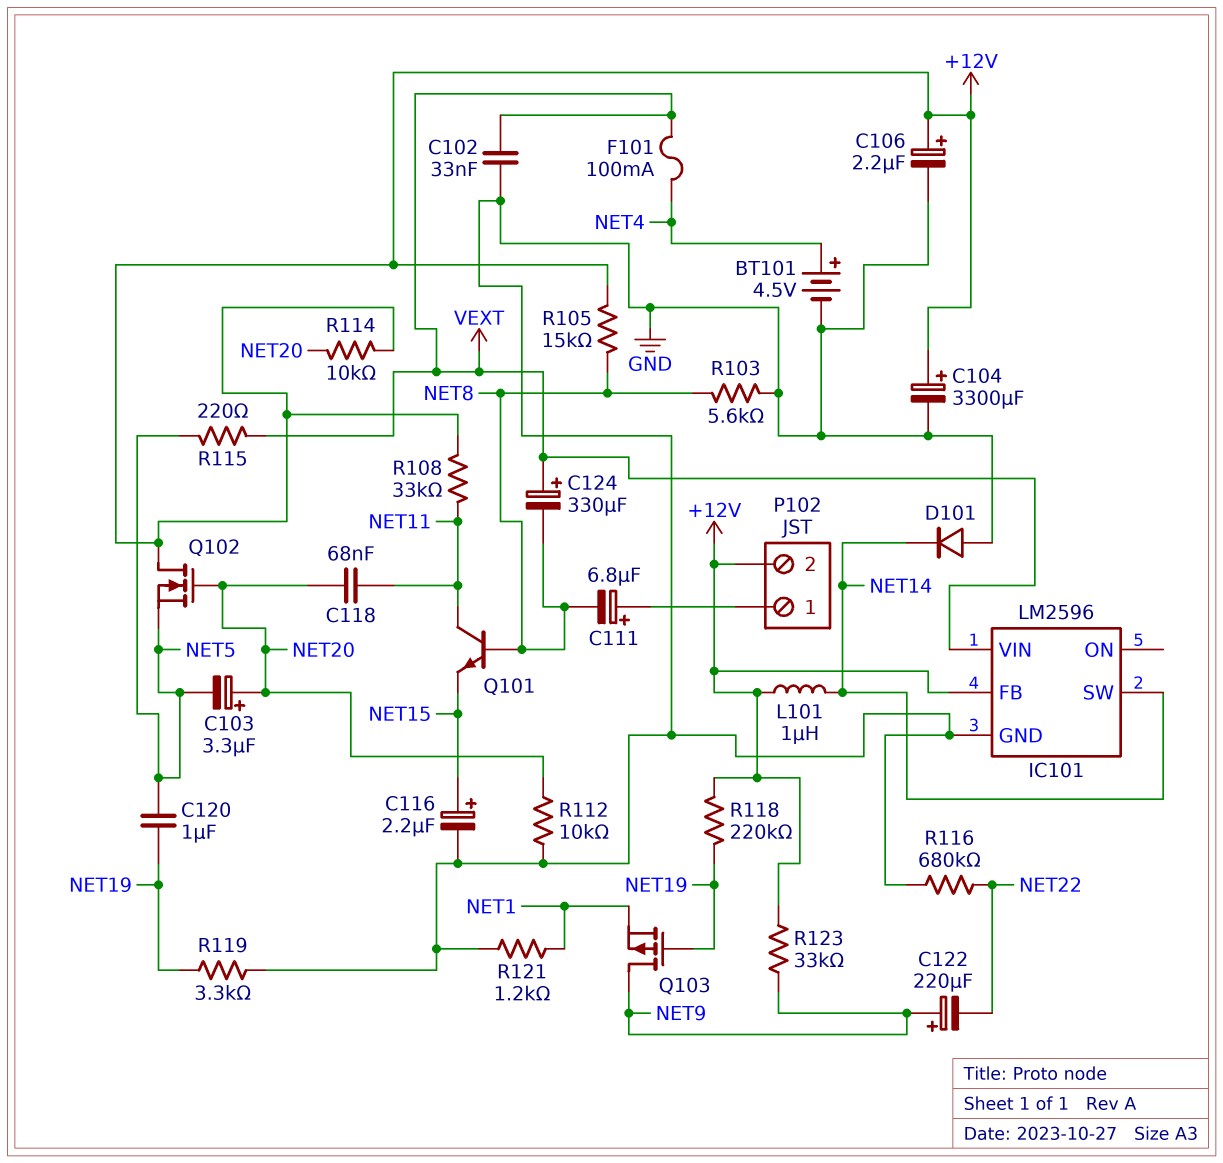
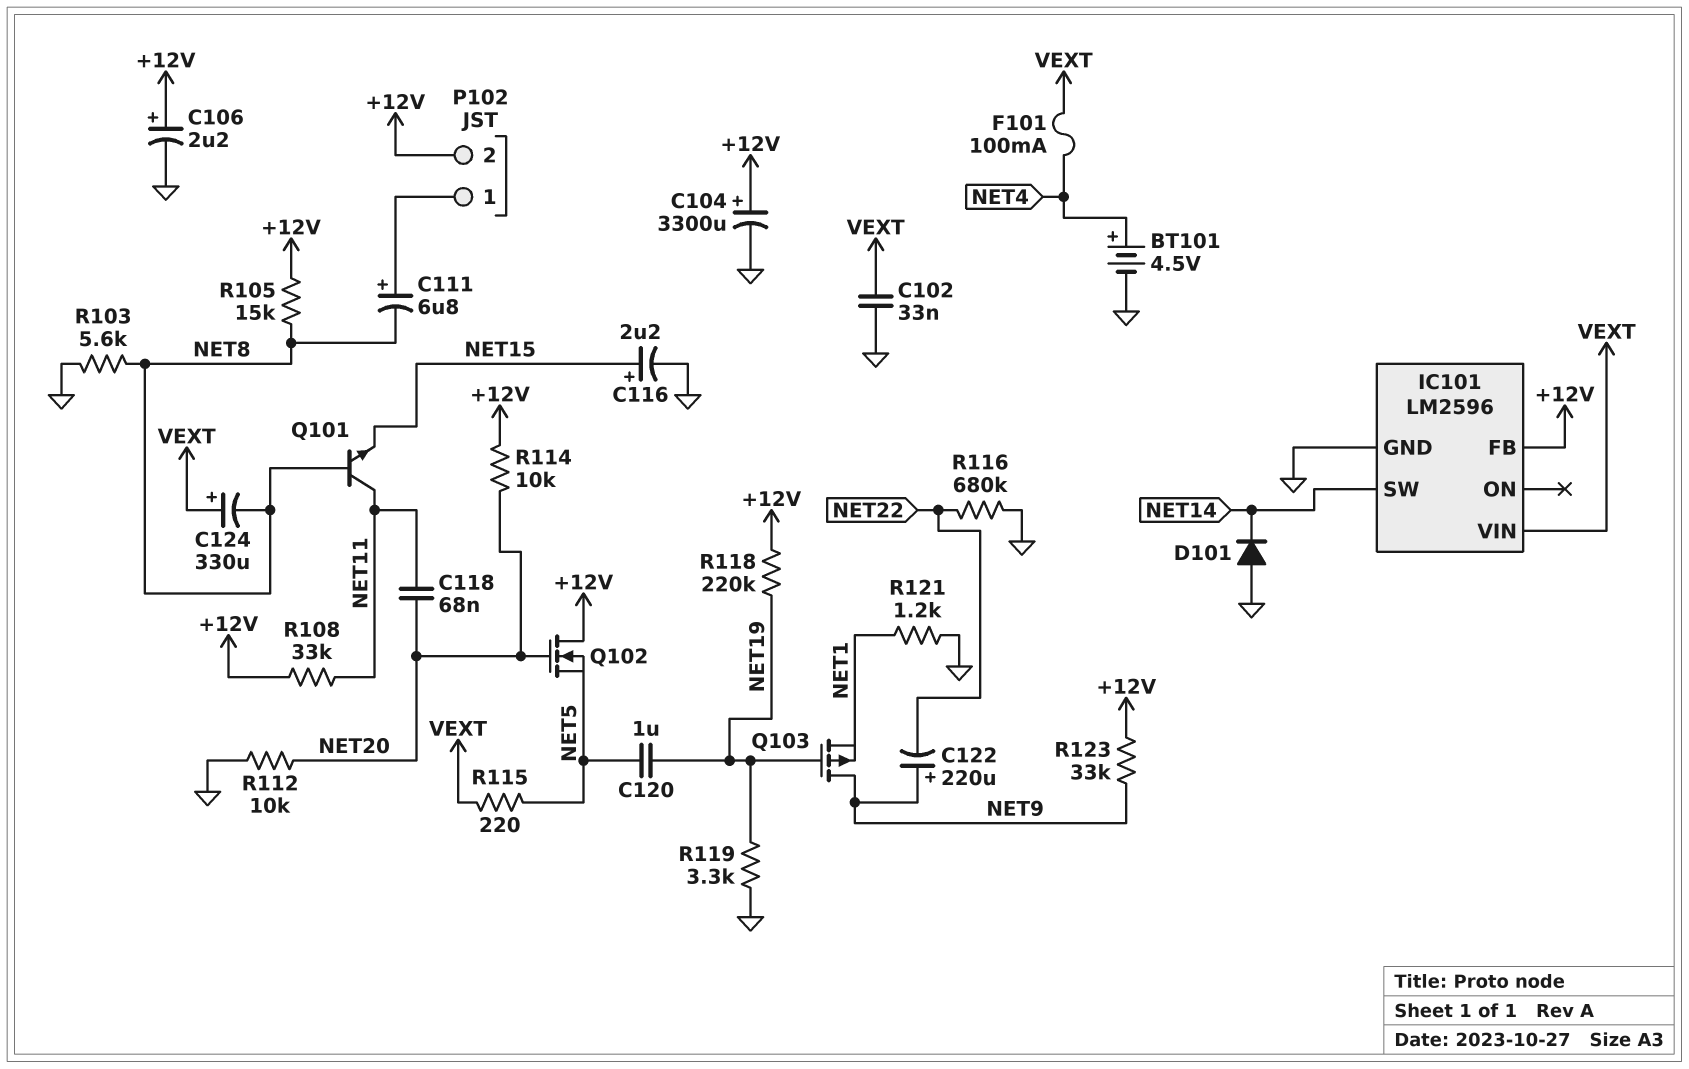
C103: 3.3uF (plus NET20, minus NET5) -> none
L101: 1uH (+12V, NET14) -> none

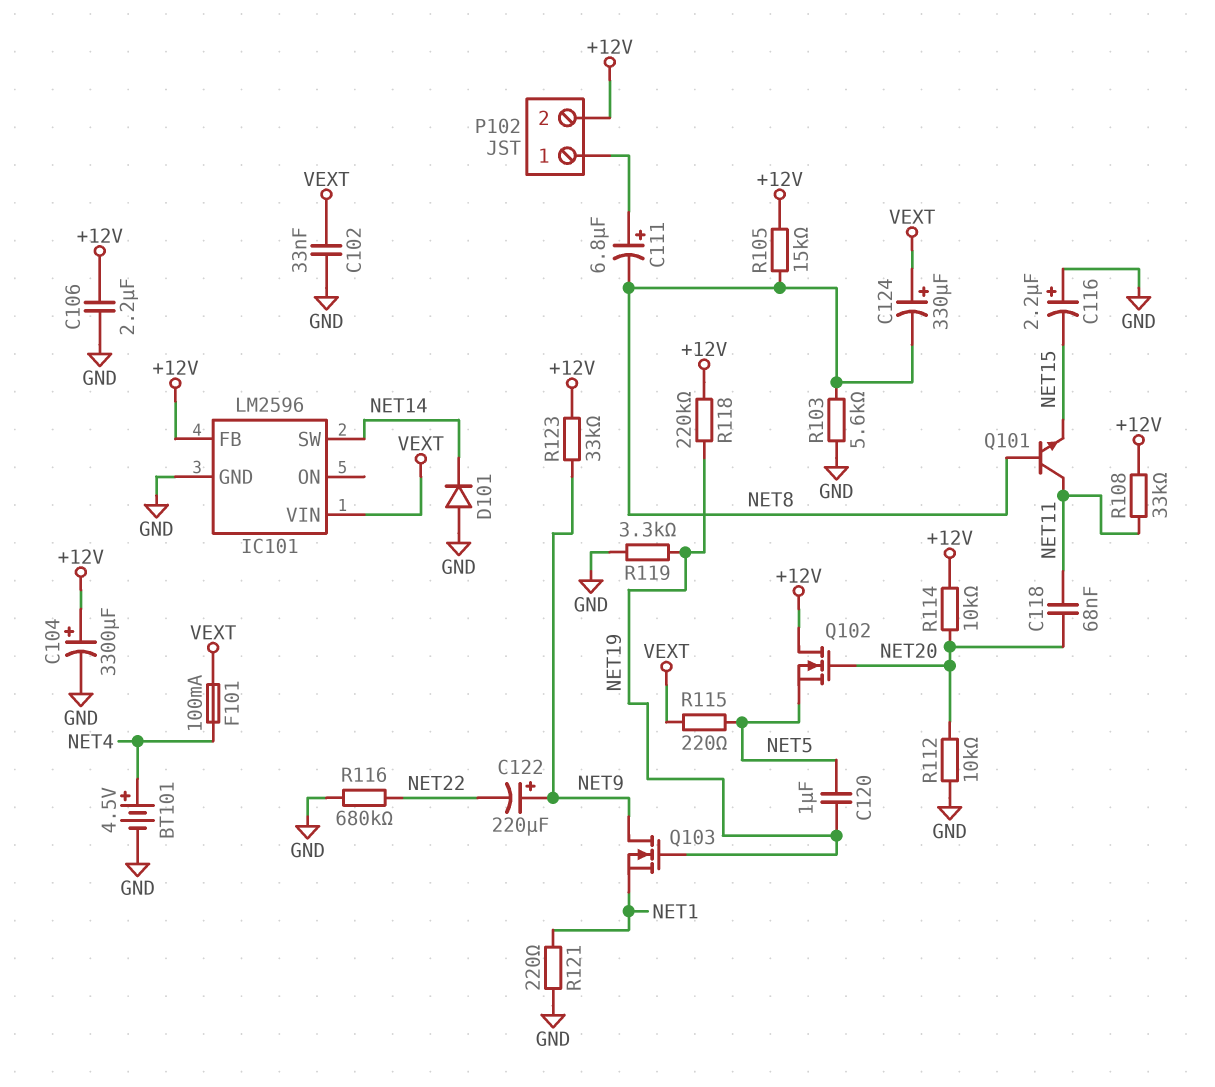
C106: 2.2uF (plus +12V, minus GND) -> 2.2uF (+12V, GND)
C116: 2.2uF (plus NET15, minus GND) -> 2.2uF (plus GND, minus NET15)
Q103: PMOS (G NET19, D NET9, S NET1) -> NMOS (G NET19, D NET9, S NET1)
R121: 1.2k (GND, NET1) -> 220 (GND, NET1)

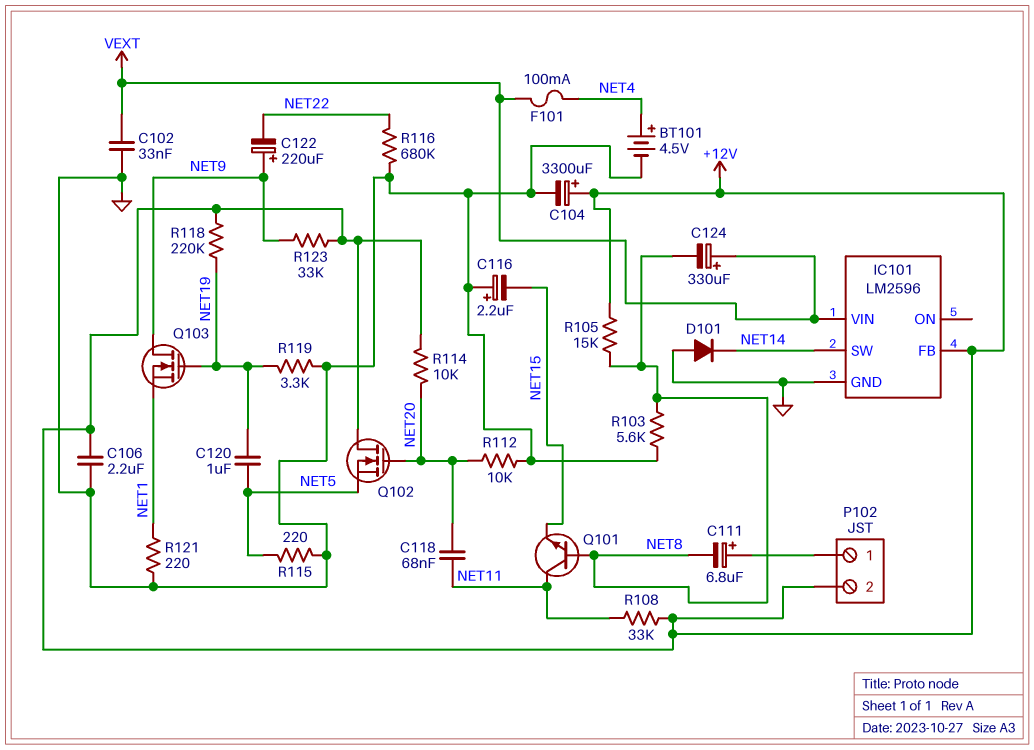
R115: 220 (NET5, VEXT) -> 220 (GND, NET5)

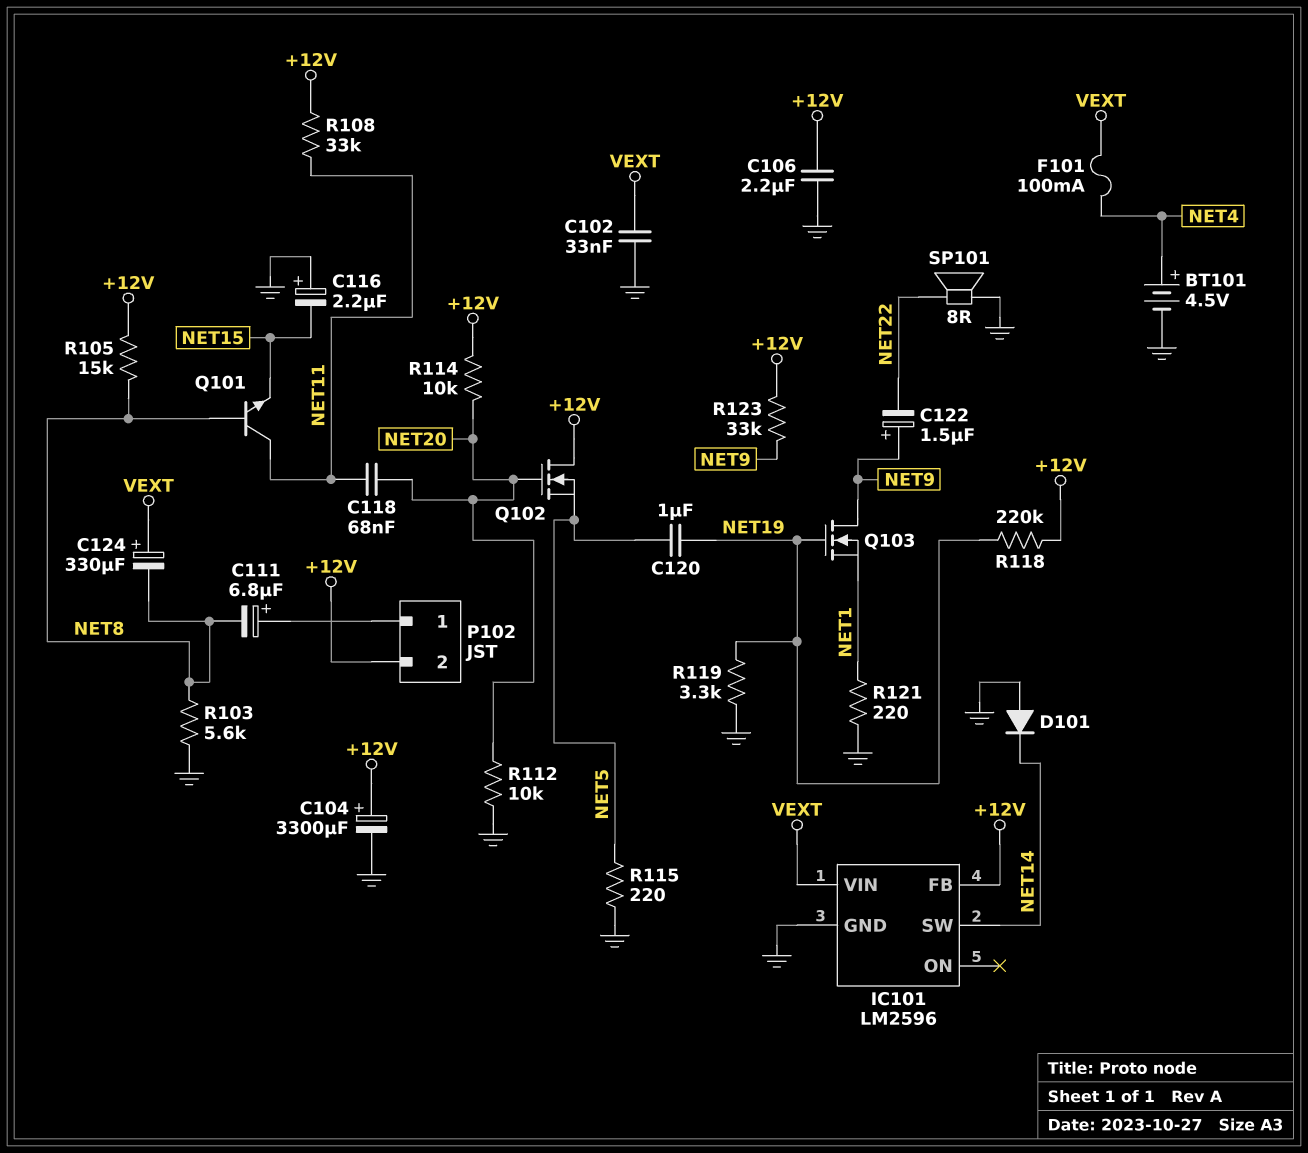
C122: 220uF (plus NET9, minus NET22) -> 1.5uF (plus NET9, minus NET22)
R116: 680k (GND, NET22) -> none
SP101: none -> speaker 8R (GND, NET22)

